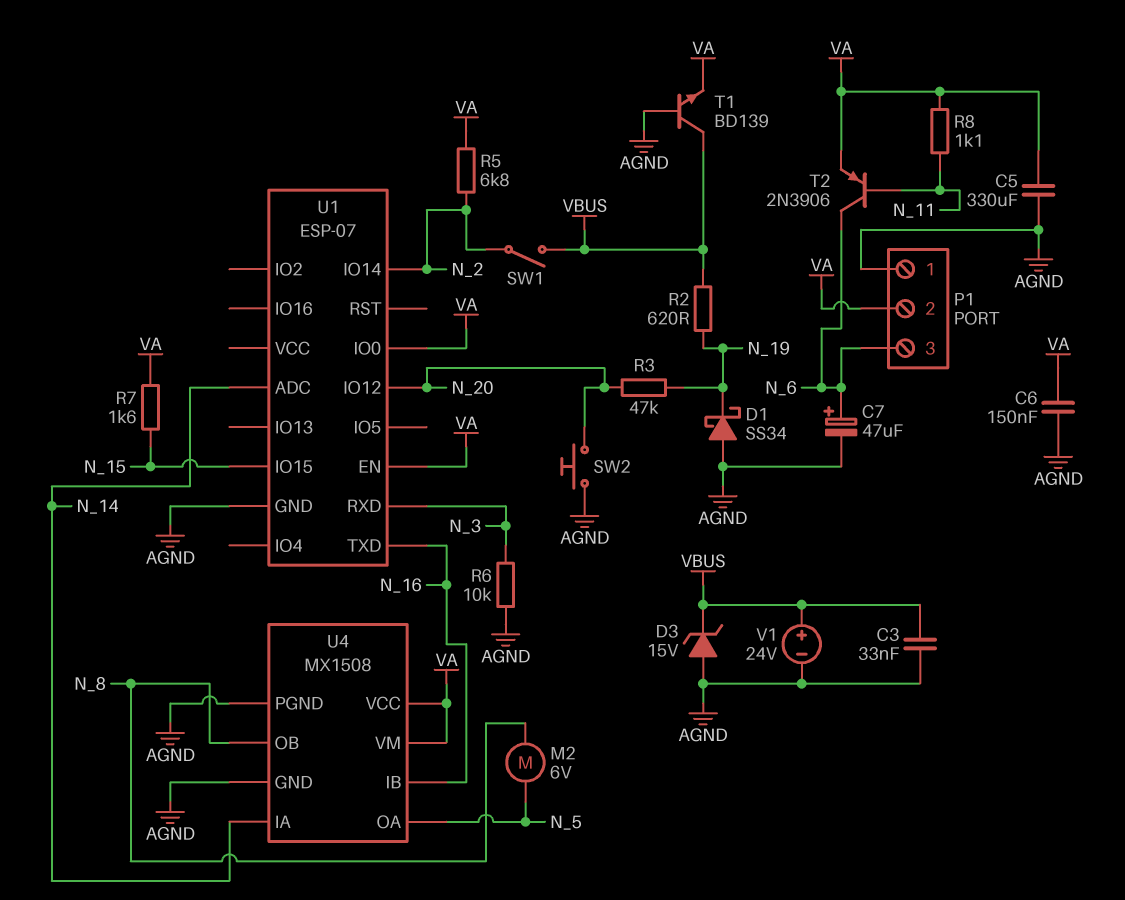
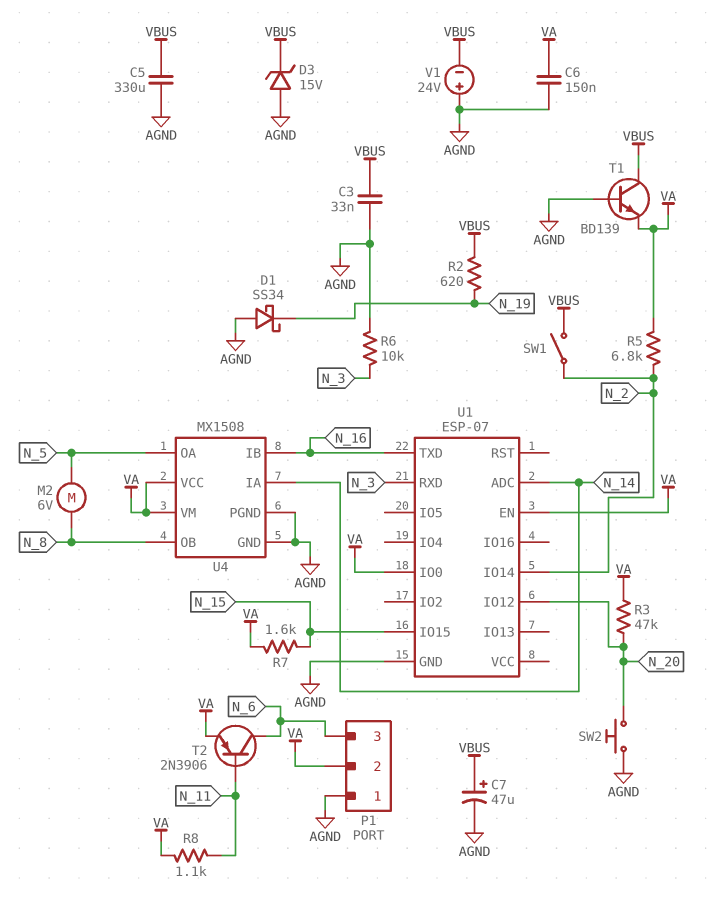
C5: 330uF (AGND, VA) -> 330uF (AGND, VBUS)
C7: 47uF (plus N_6, minus AGND) -> 47uF (plus VBUS, minus AGND)
R3: 47k (N_19, N_20) -> 47k (N_20, VA)
V1: 24V (plus VBUS, minus AGND) -> 24V (plus AGND, minus VBUS)

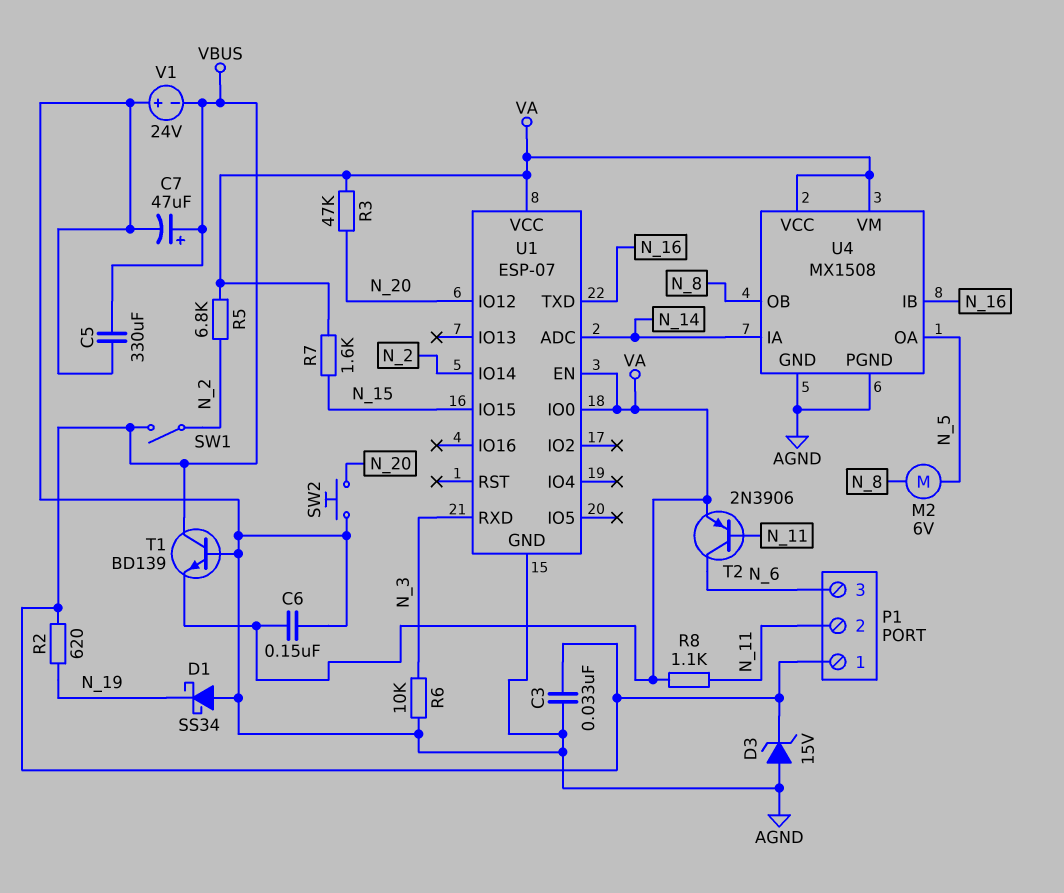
P1 pin 1: AGND -> VBUS
P1 pin 2: VA -> N_11
U1 pin VCC: none -> VA

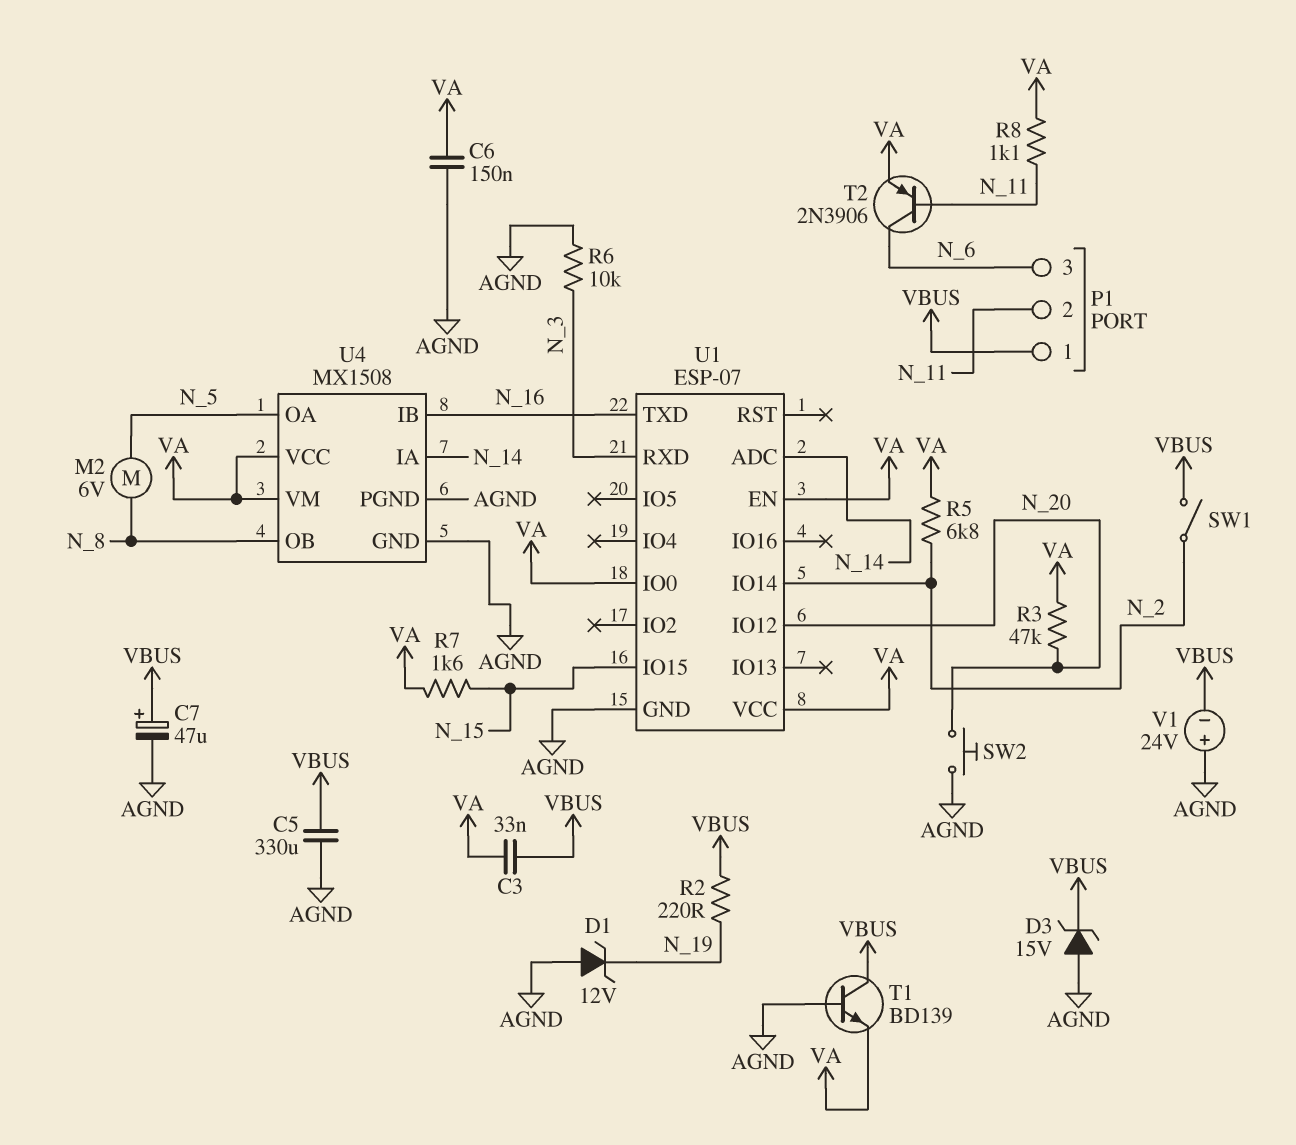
C3: 33nF (AGND, VBUS) -> 33nF (VA, VBUS)
D1: schottky SS34 (A AGND, K N_19) -> zener 12V (A AGND, K N_19)
R2: 620 (N_19, VBUS) -> 220 (N_19, VBUS)

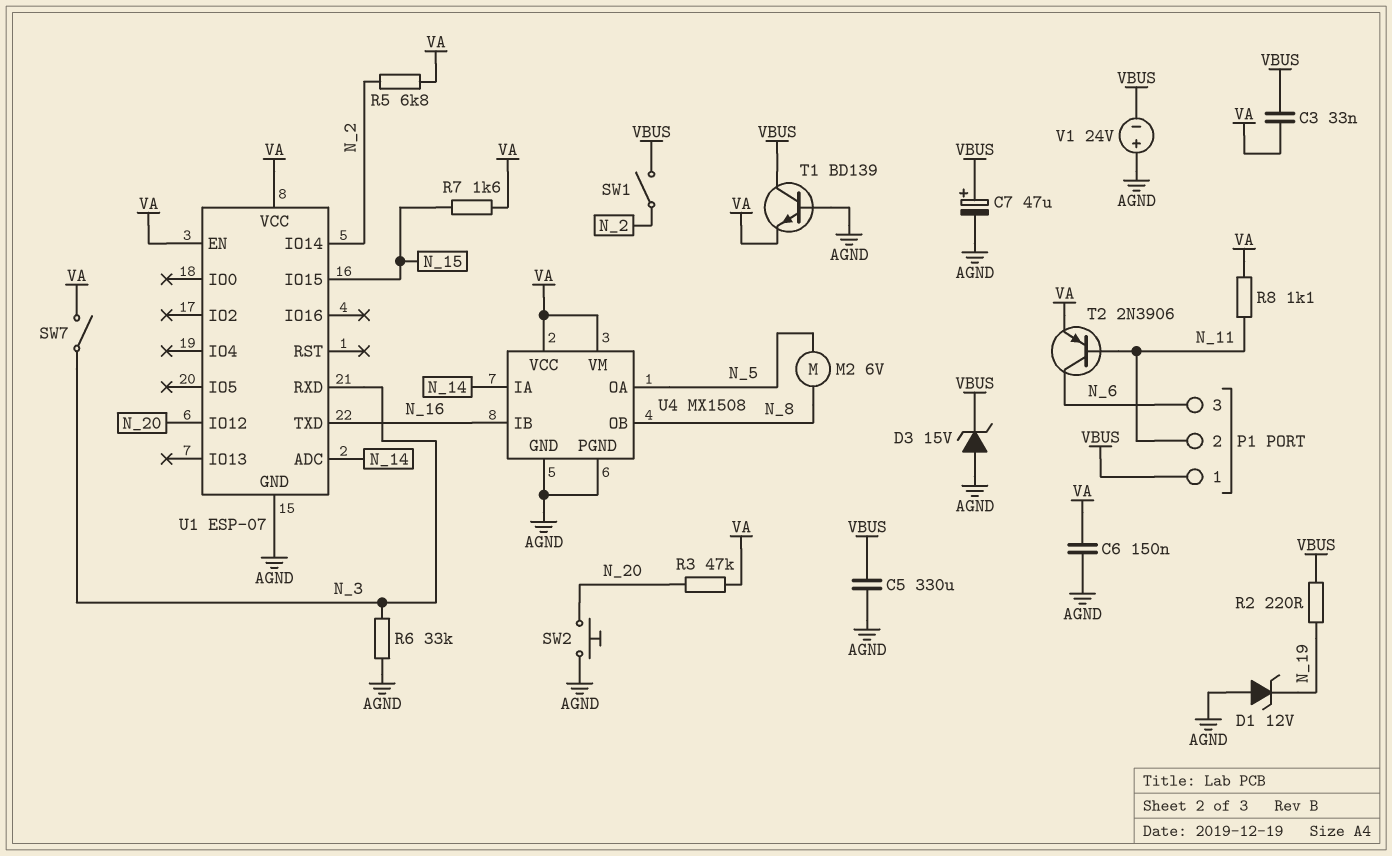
R6: 10k (AGND, N_3) -> 33k (AGND, N_3)
SW7: none -> switch (N_3, VA)
U1 pin IO0: VA -> none

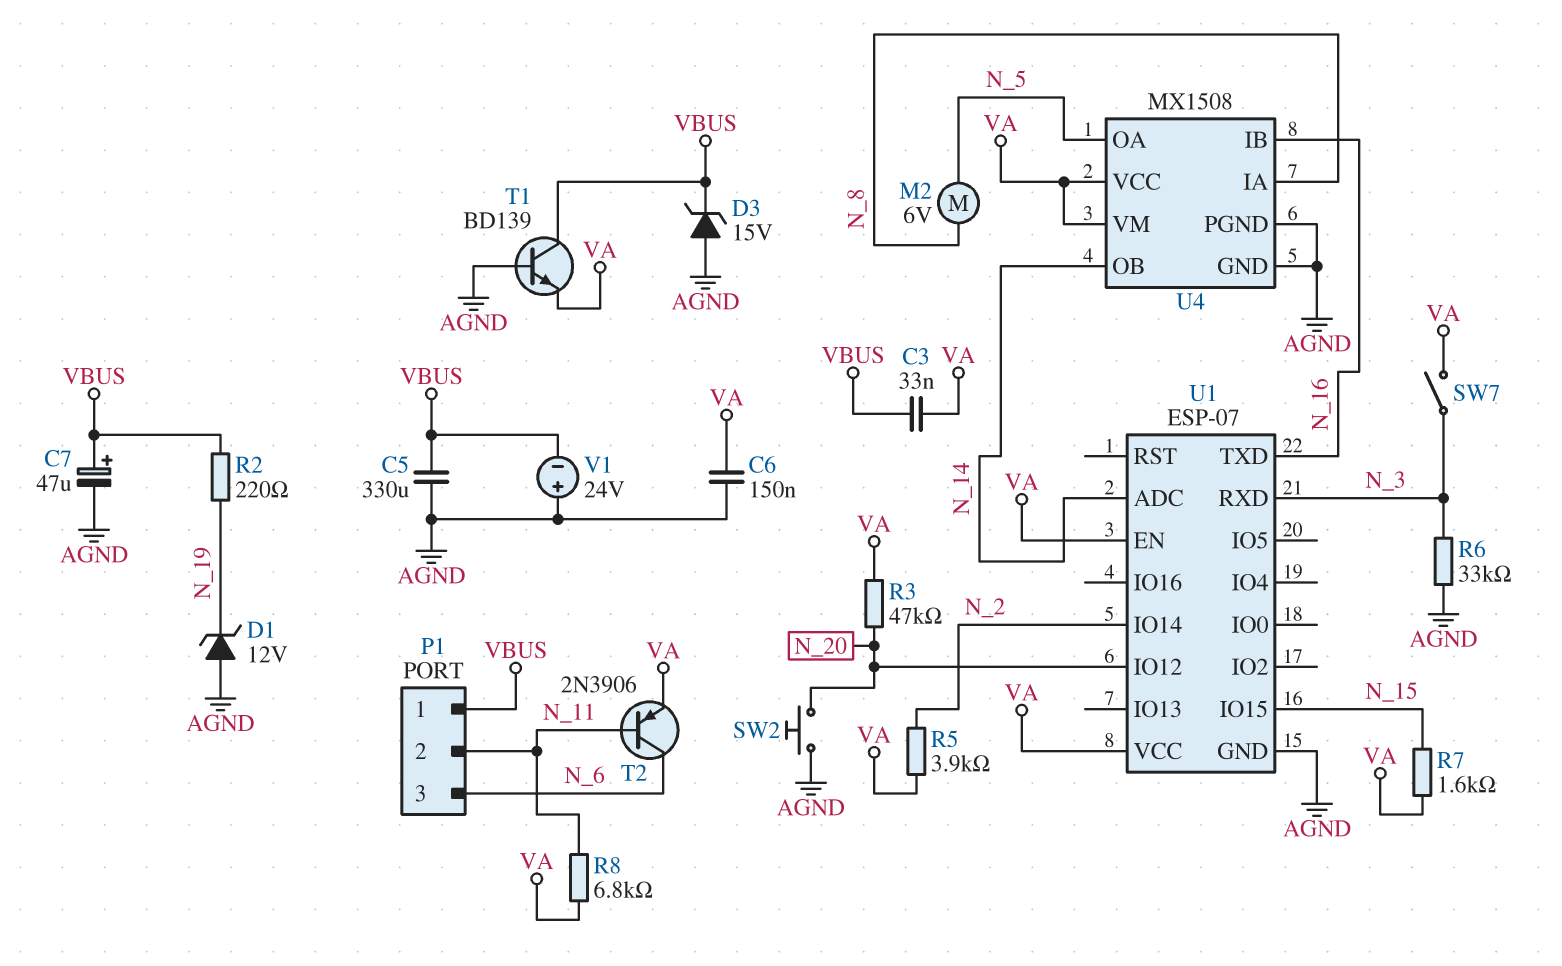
R5: 6.8k (N_2, VA) -> 3.9k (N_2, VA)
R8: 1.1k (N_11, VA) -> 6.8k (N_11, VA)
SW1: switch (N_2, VBUS) -> none
U4 pin IA: N_14 -> N_8
U4 pin OB: N_8 -> N_14

